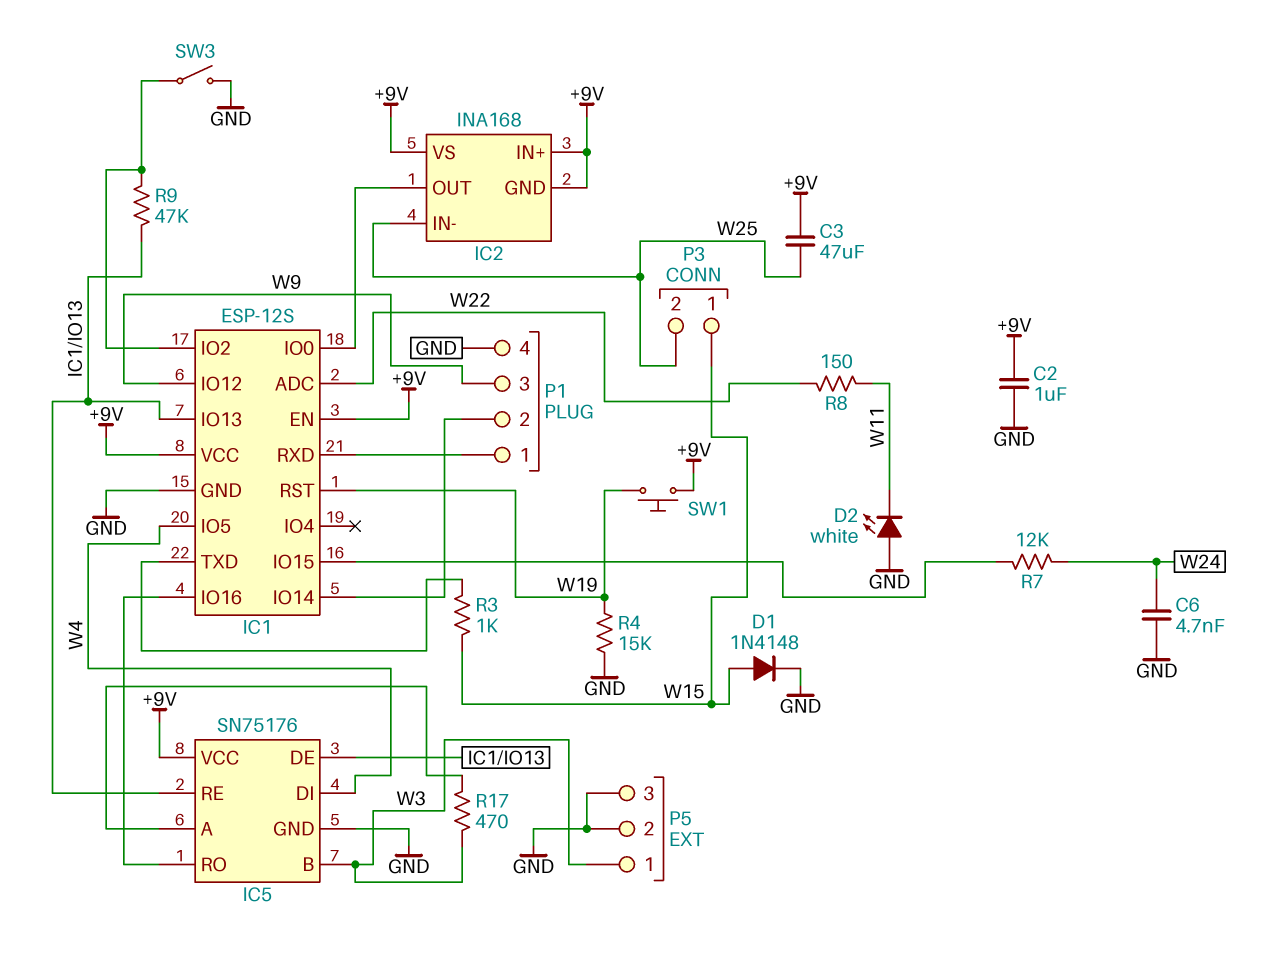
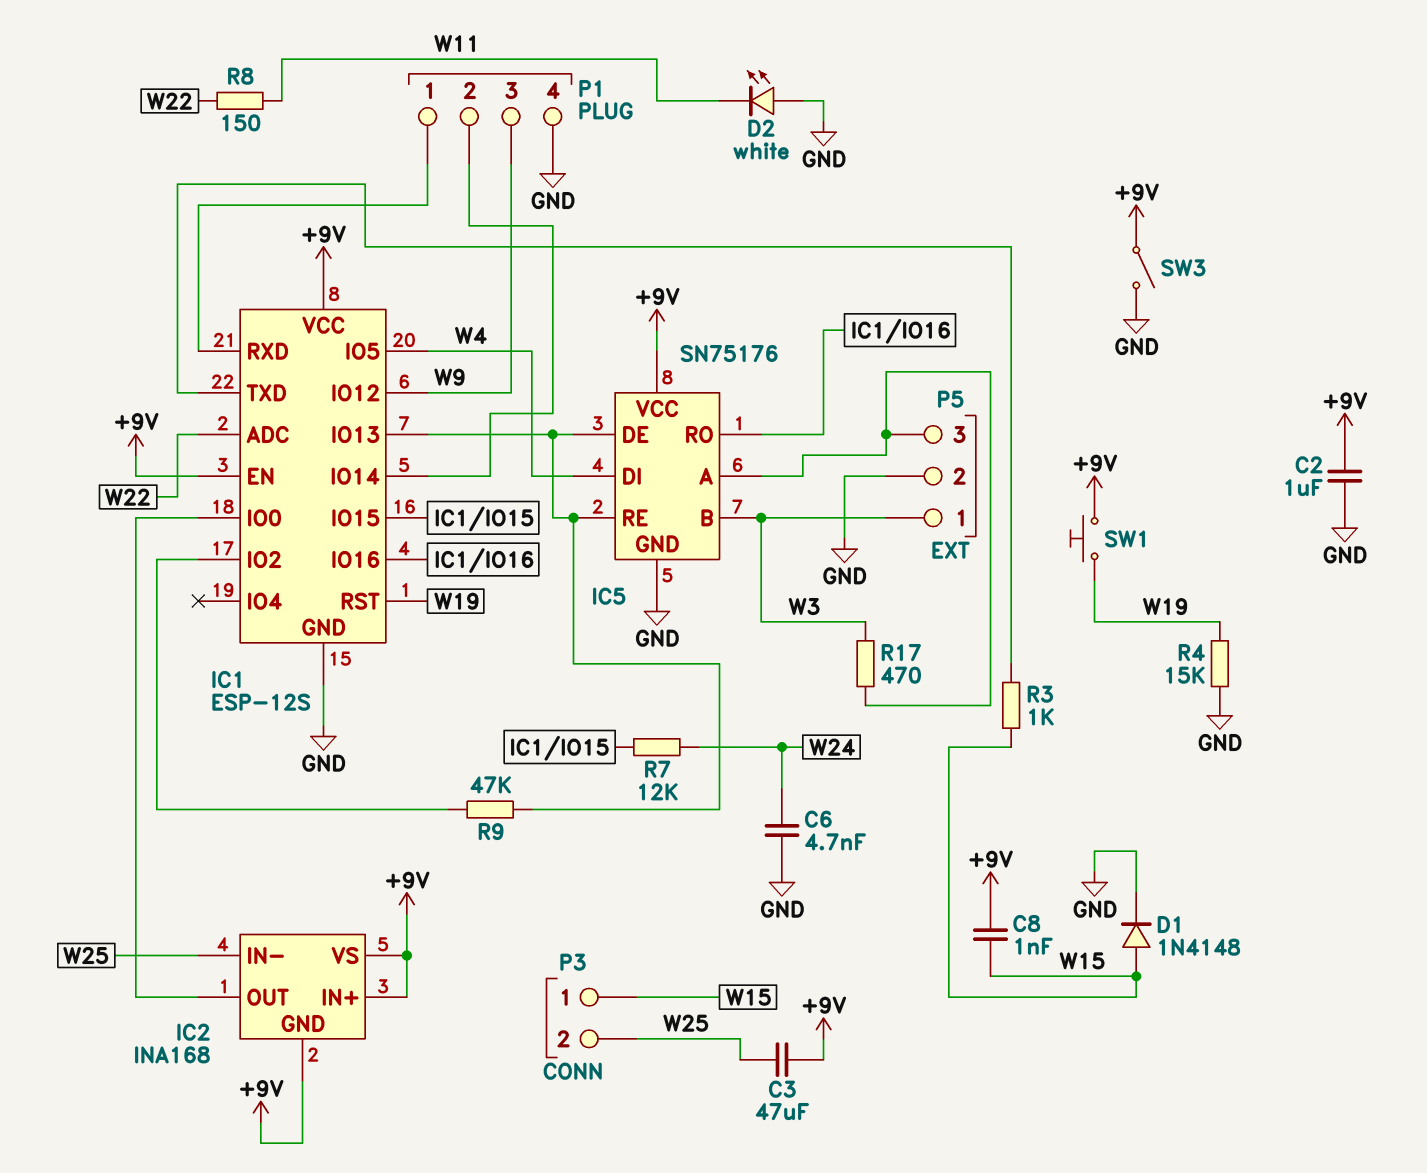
C8: none -> 1nF (+9V, W15)
P5 pin 3: GND -> IC5/A
SW3: switch (GND, IC1/IO2) -> switch (+9V, GND)

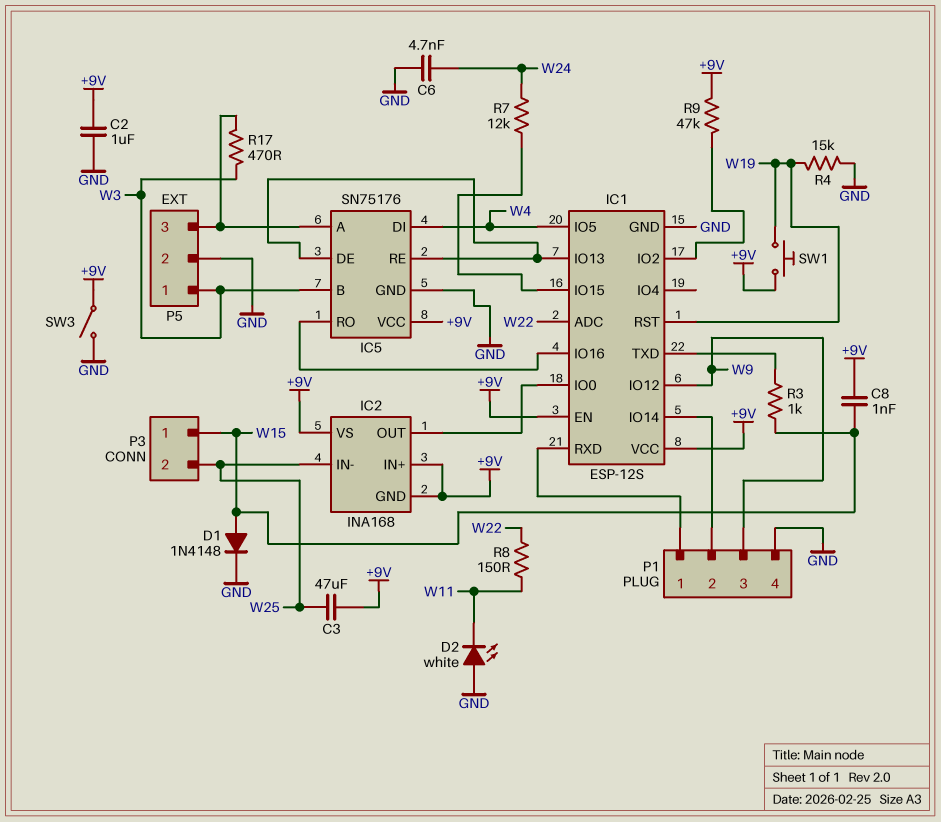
R9: 47k (IC1/IO2, IC1/IO13) -> 47k (+9V, IC1/IO2)

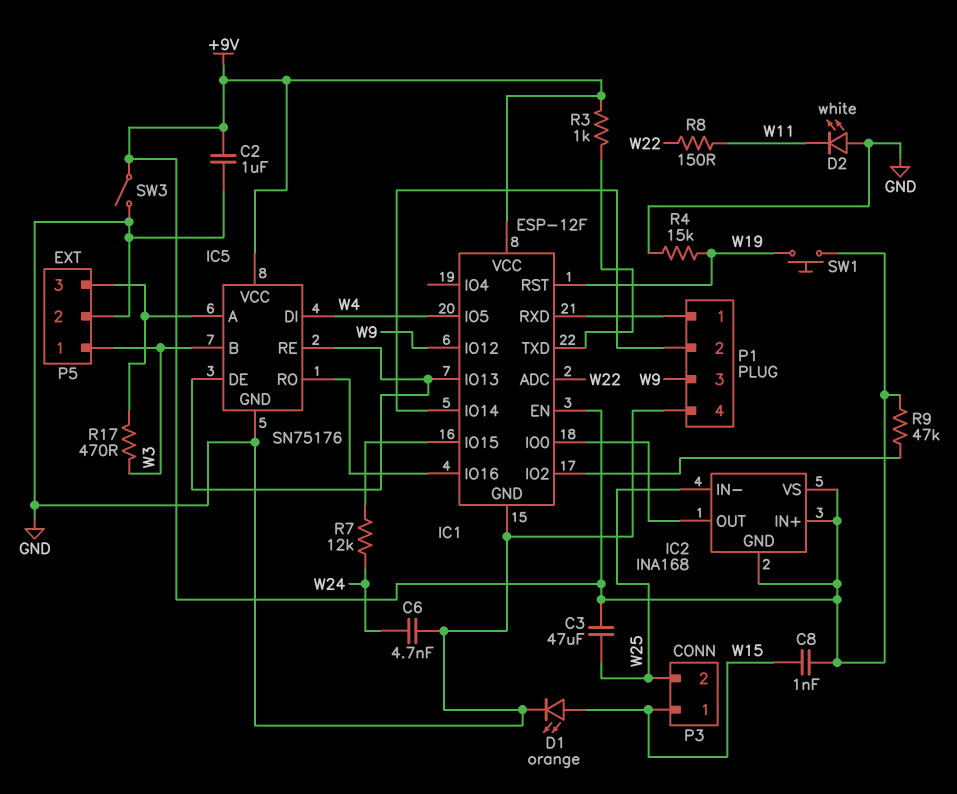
D1: diode 1N4148 (A W15, K GND) -> LED orange (A W15, K GND)
IC1: ESP-12S -> ESP-12F
R3: 1k (IC1/TXD, W15) -> 1k (+9V, IC1/TXD)

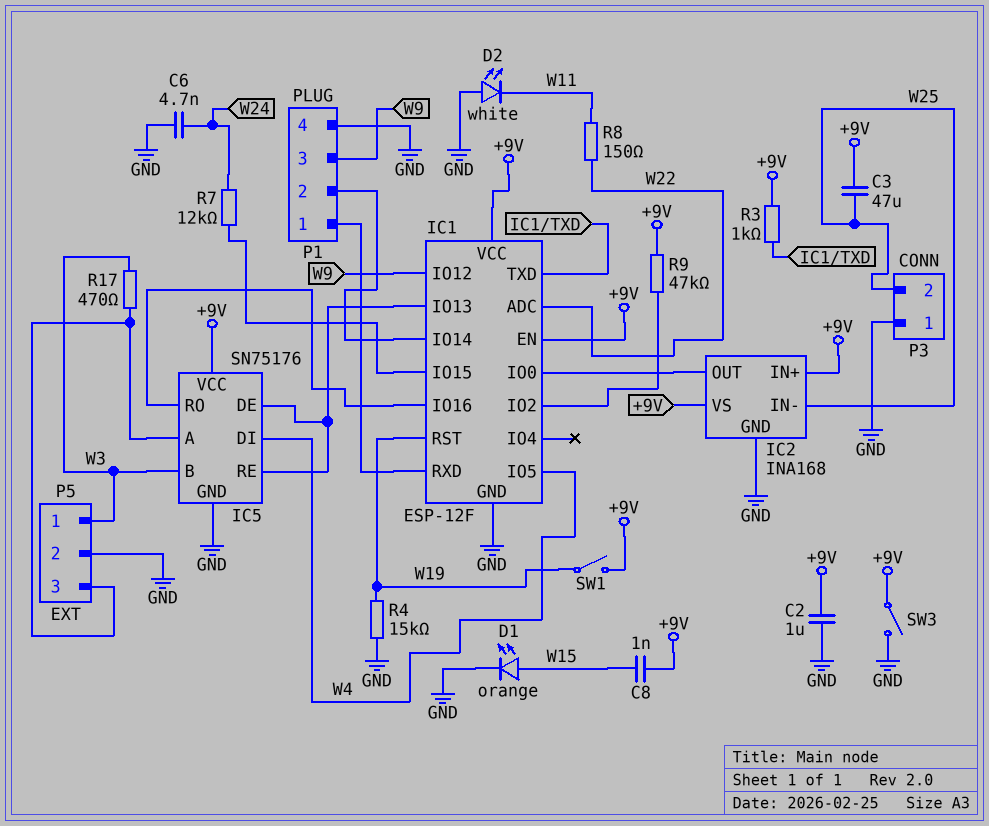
IC2 pin GND: +9V -> GND
P3 pin 1: W15 -> GND
SW1: button (+9V, W19) -> switch (+9V, W19)

